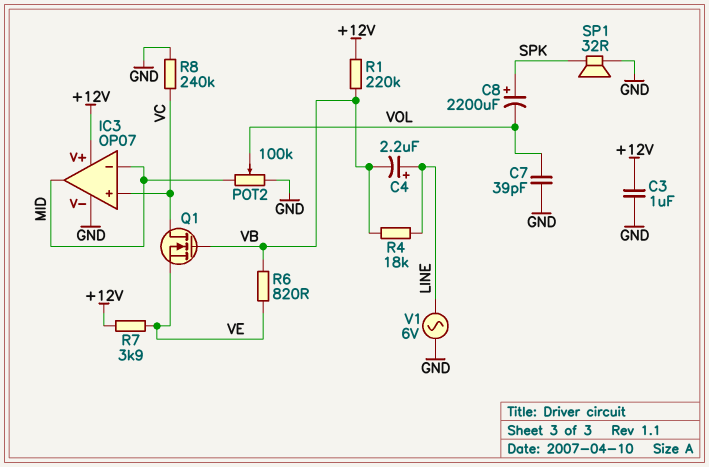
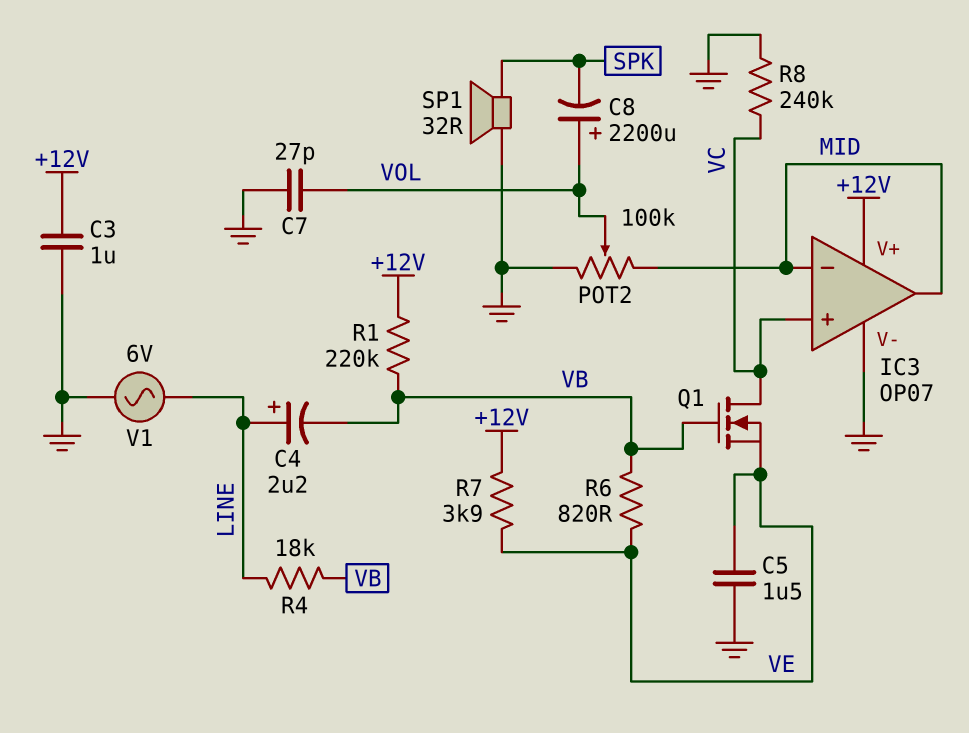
C5: none -> 1.5uF (GND, VE)
C7: 39pF (GND, VOL) -> 27pF (GND, VOL)
C8: 2200uF (plus SPK, minus VOL) -> 2200uF (plus VOL, minus SPK)

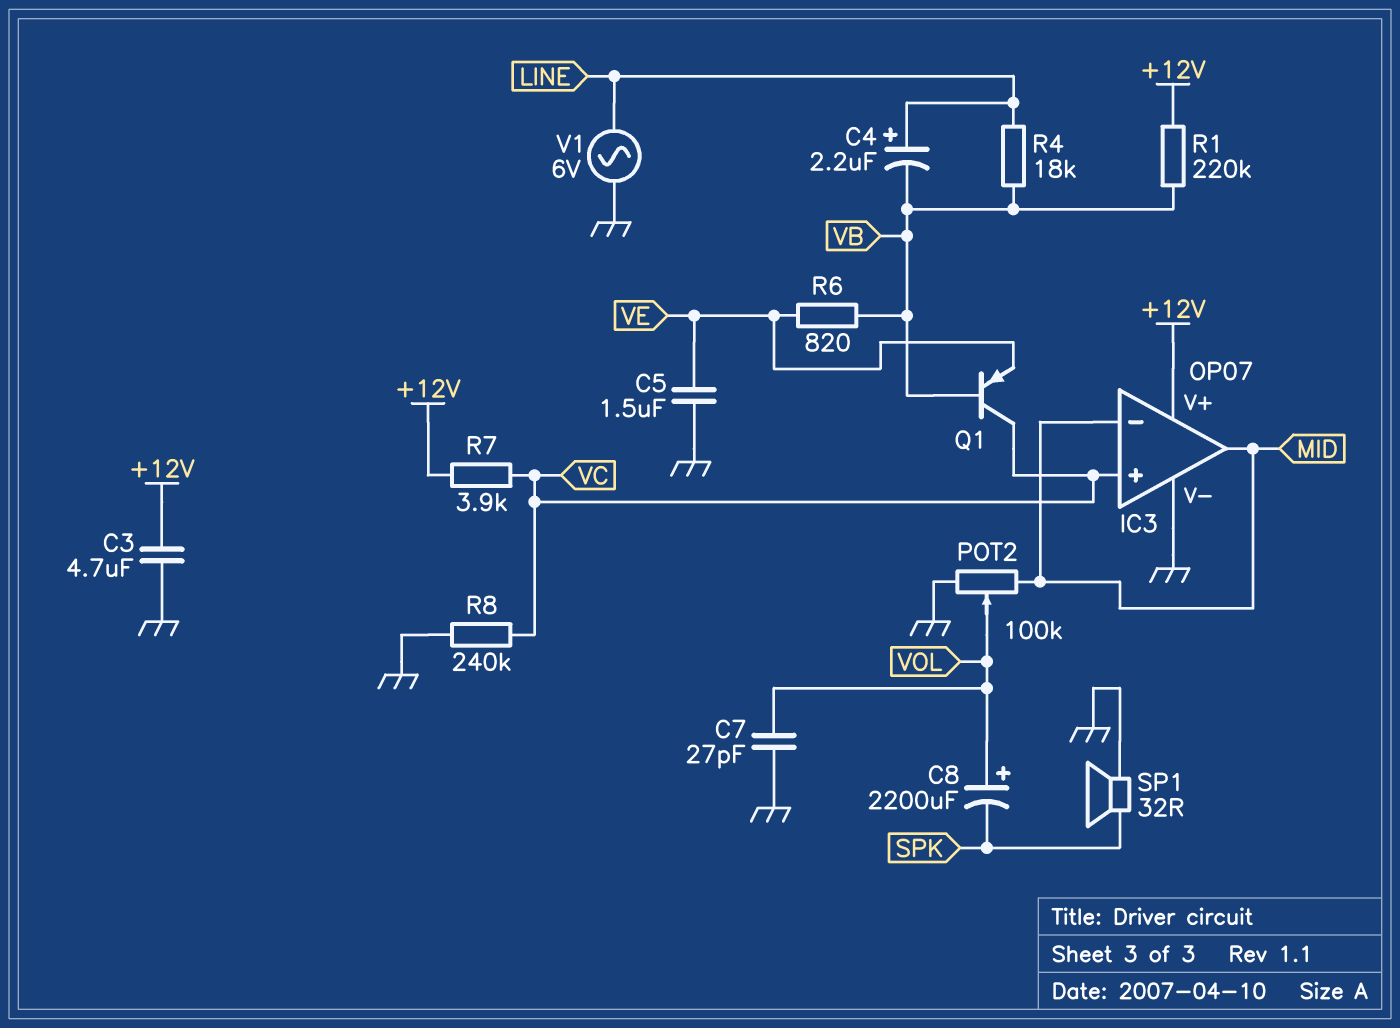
C3: 1uF (+12V, GND) -> 4.7uF (+12V, GND)
Q1: NMOS (G VB, D VC, S VE) -> PNP (B VB, C VC, E VE)
R7: 3.9k (+12V, VE) -> 3.9k (+12V, VC)

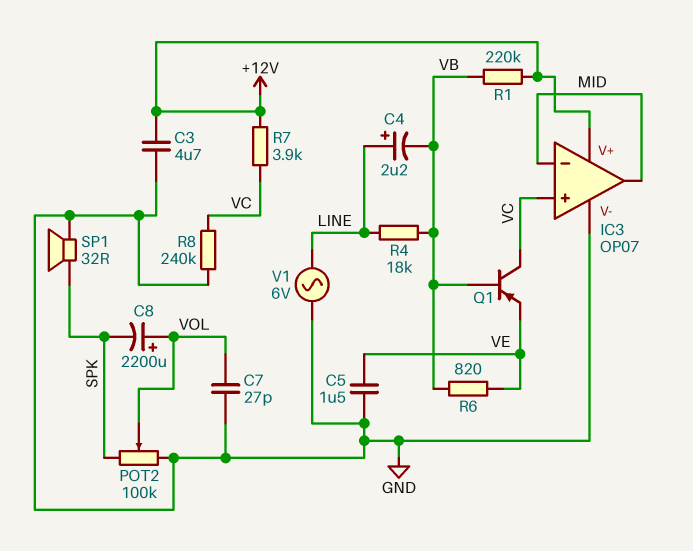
POT2: 100k (GND, MID, wiper VOL) -> 100k (GND, SPK, wiper VOL)

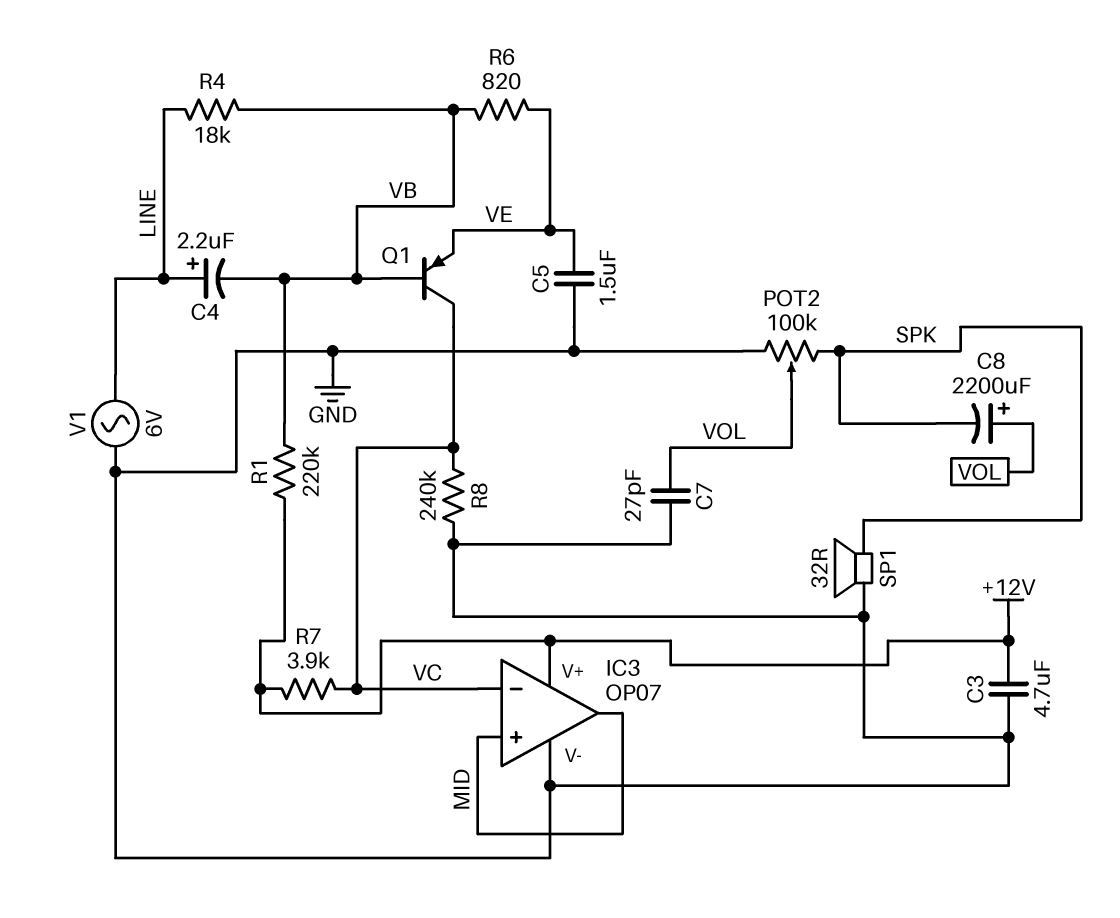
IC3 pin in+: VC -> MID
IC3 pin in-: MID -> VC

